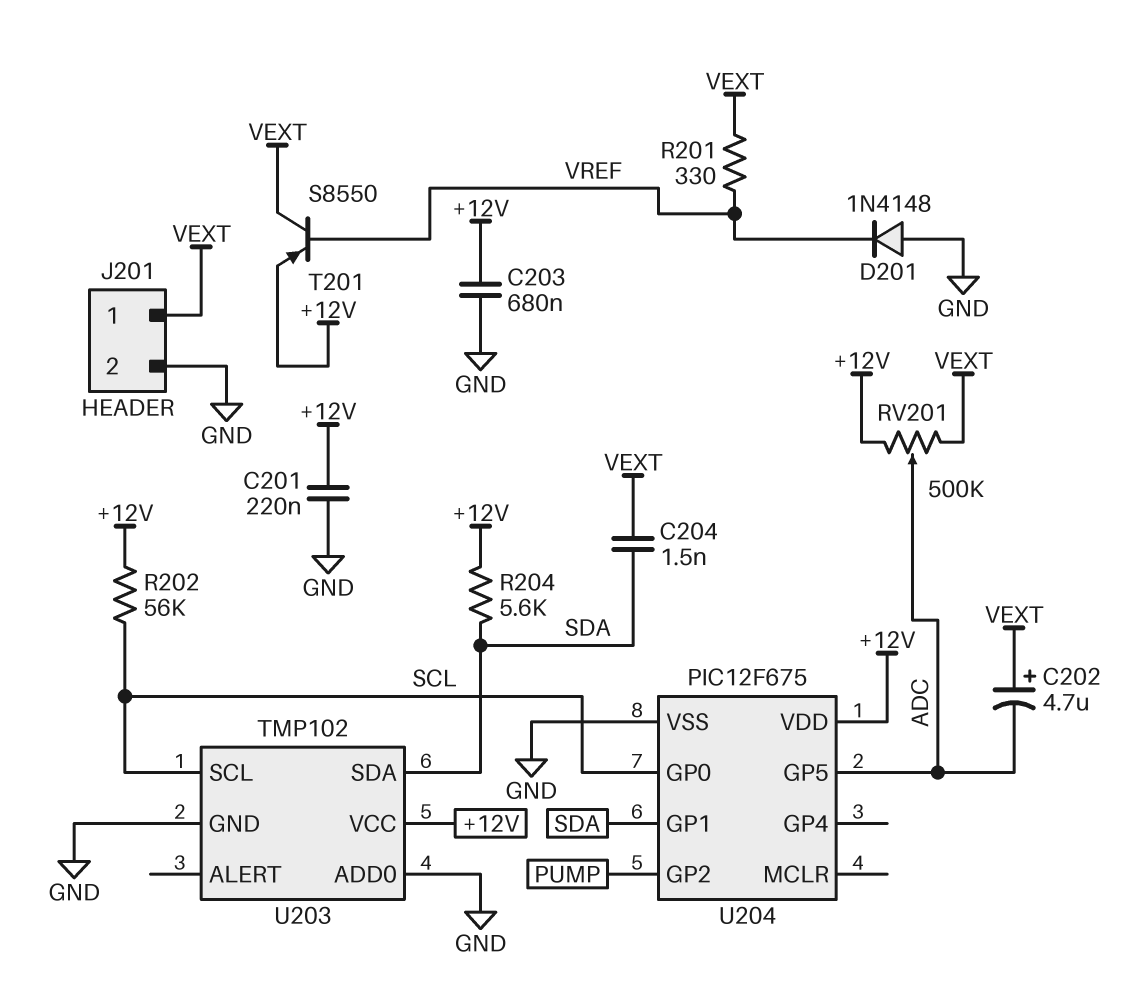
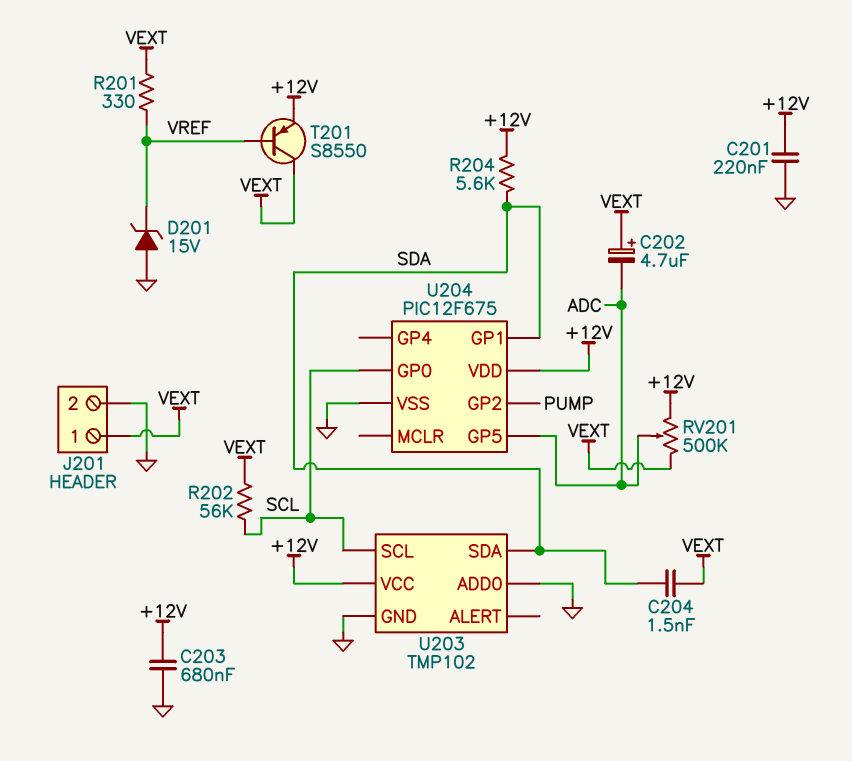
D201: diode 1N4148 (A GND, K VREF) -> zener 15V (A GND, K VREF)
R202: 56k (+12V, SCL) -> 56k (SCL, VEXT)

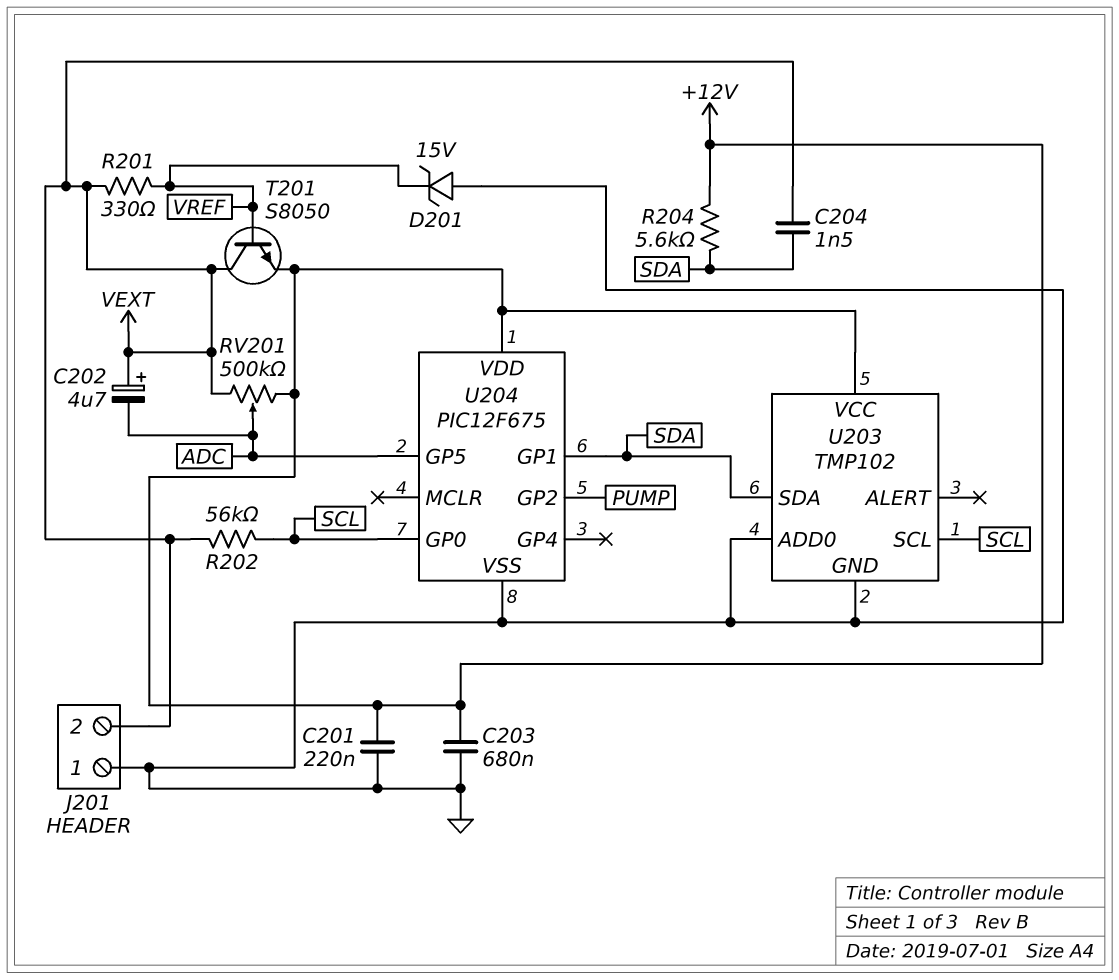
J201 pin 1: VEXT -> GND
J201 pin 2: GND -> VEXT
T201: PNP S8550 (B VREF, C VEXT, E +12V) -> NPN S8050 (B VREF, C VEXT, E +12V)

